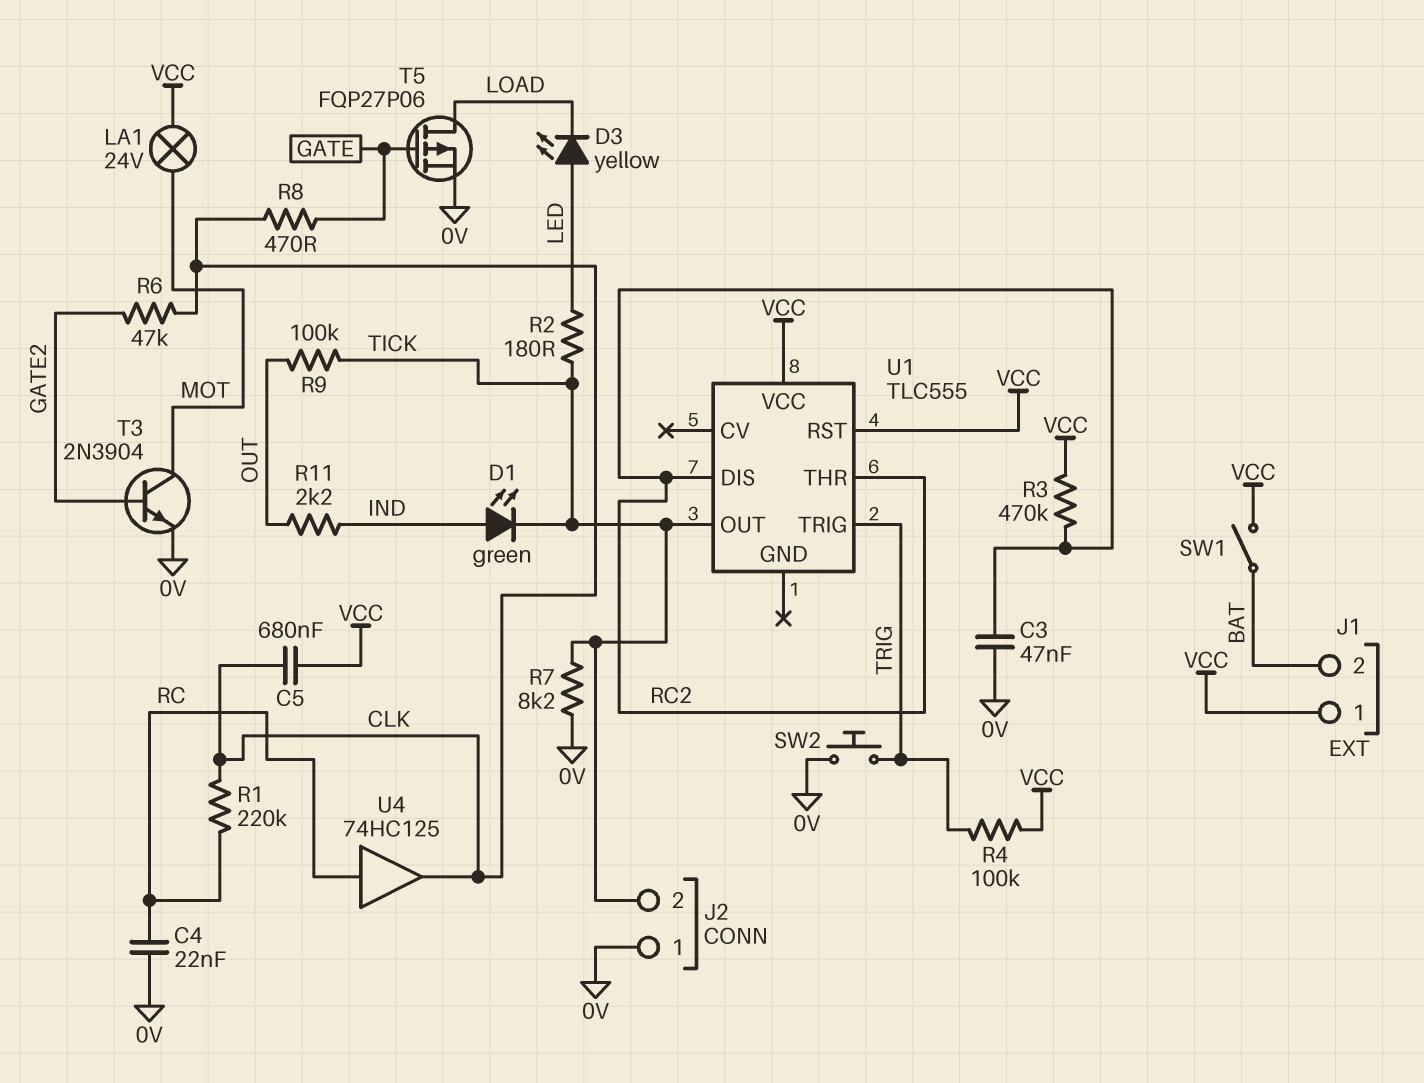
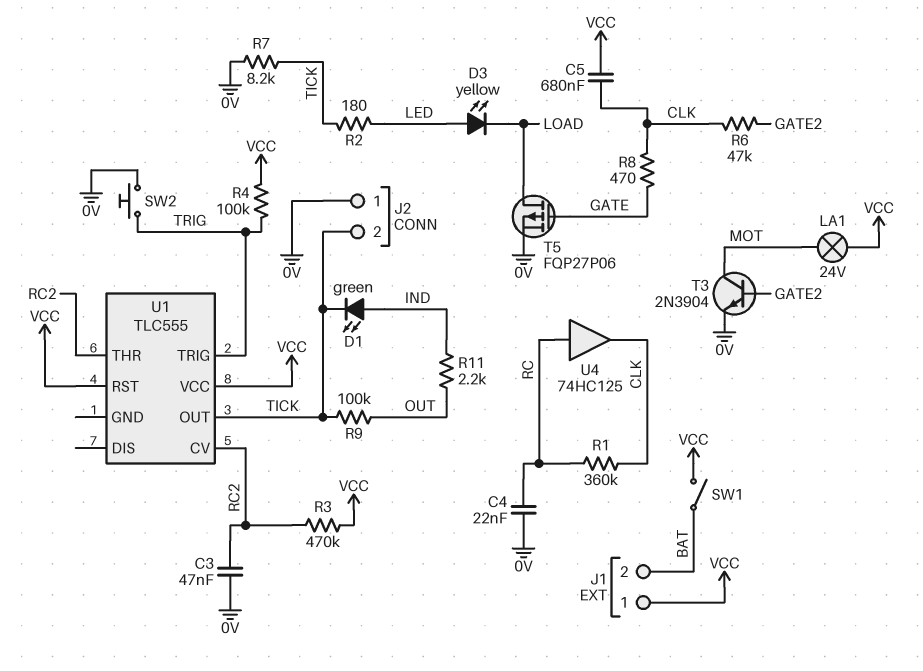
R1: 220k (CLK, RC) -> 360k (CLK, RC)
U1 pin CV: none -> RC2
U1 pin DIS: RC2 -> none

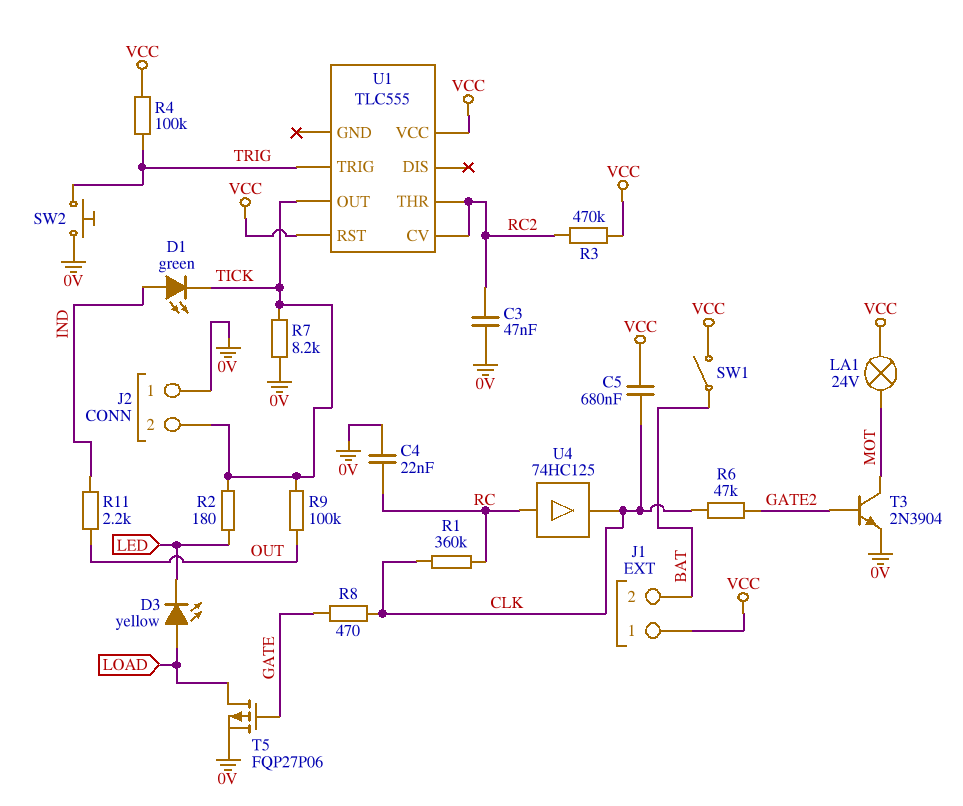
D3: LED yellow (A LED, K LOAD) -> LED yellow (A LOAD, K LED)

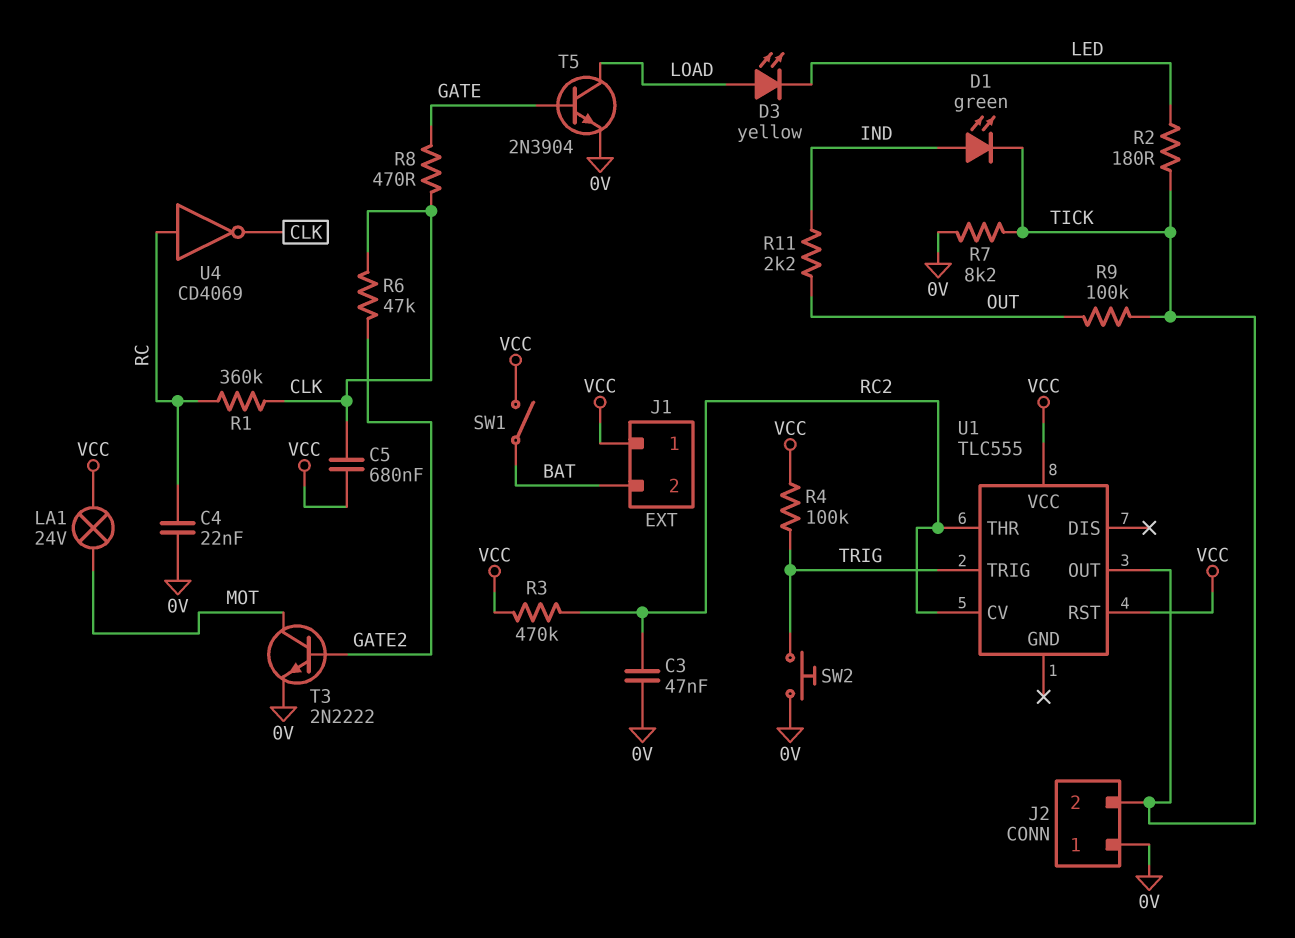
T3: NPN 2N3904 (B GATE2, C MOT, E 0V) -> NPN 2N2222 (B GATE2, C MOT, E 0V)
T5: PMOS FQP27P06 (G GATE, D LOAD, S 0V) -> NPN 2N3904 (B GATE, C LOAD, E 0V)
U4: buffer 74HC125 (in RC, out CLK) -> NOT CD4069 (in RC, out CLK)

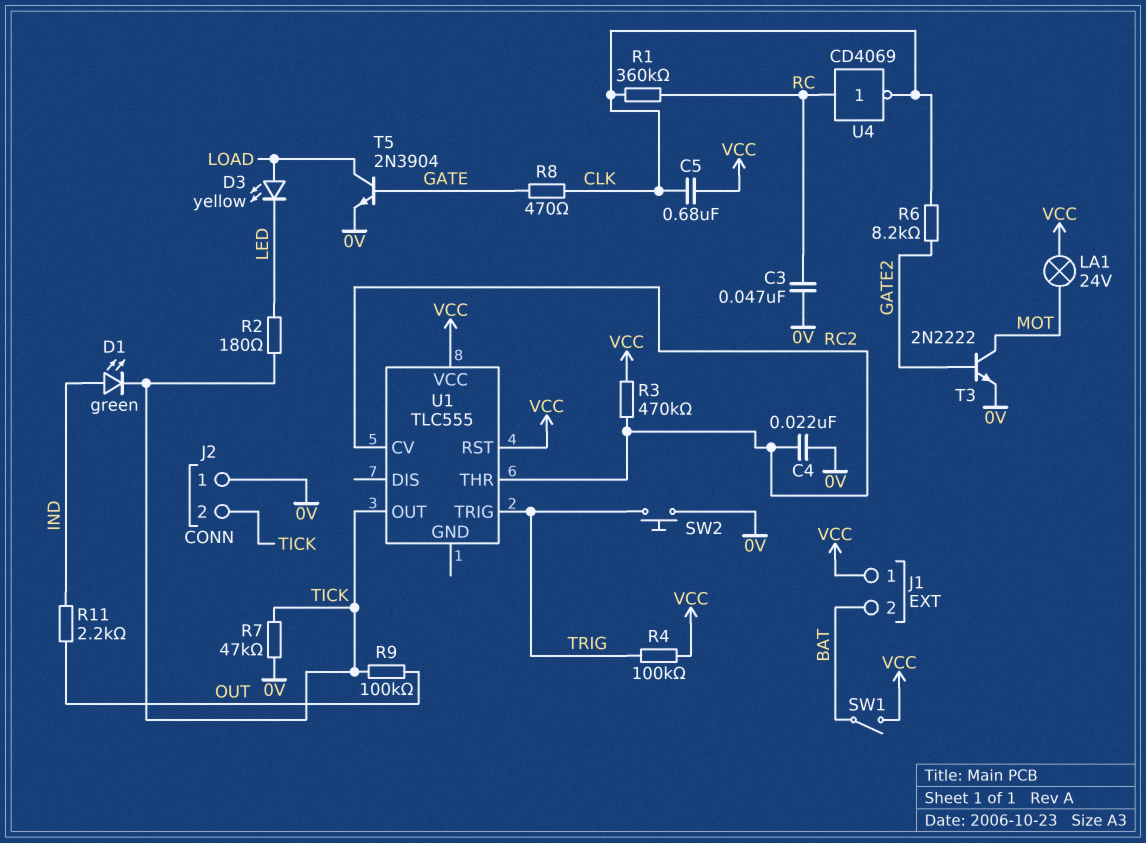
C3: 47nF (0V, RC2) -> 47nF (0V, RC)
C4: 22nF (0V, RC) -> 22nF (0V, RC2)
R6: 47k (CLK, GATE2) -> 8.2k (CLK, GATE2)
R7: 8.2k (0V, TICK) -> 47k (0V, TICK)

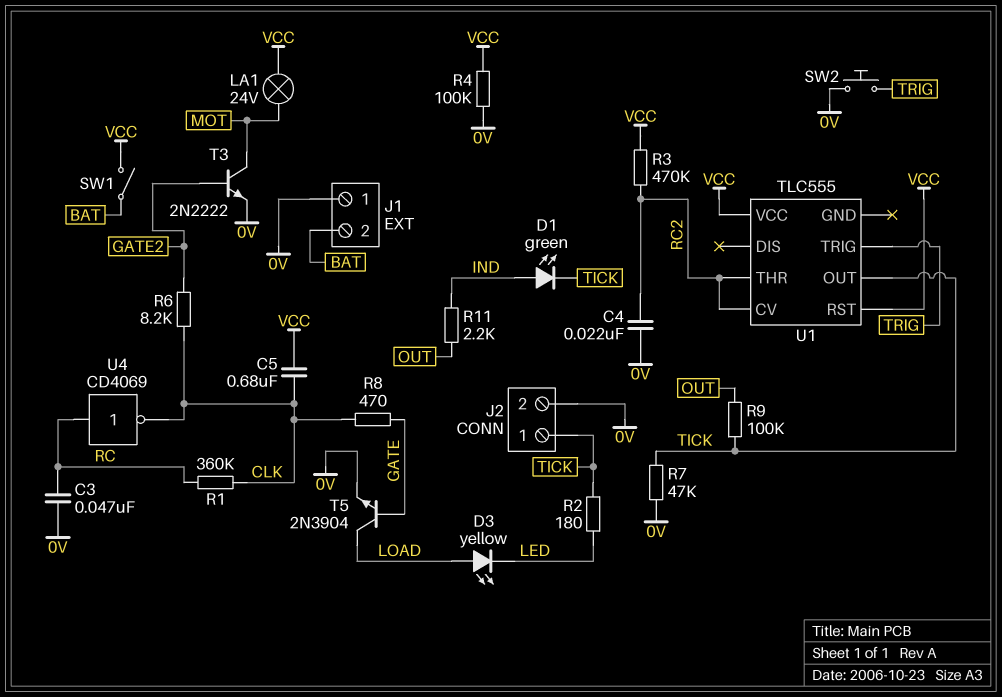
J1 pin 1: VCC -> 0V
J2 pin 1: 0V -> TICK
J2 pin 2: TICK -> 0V
R4: 100k (TRIG, VCC) -> 100k (0V, VCC)

